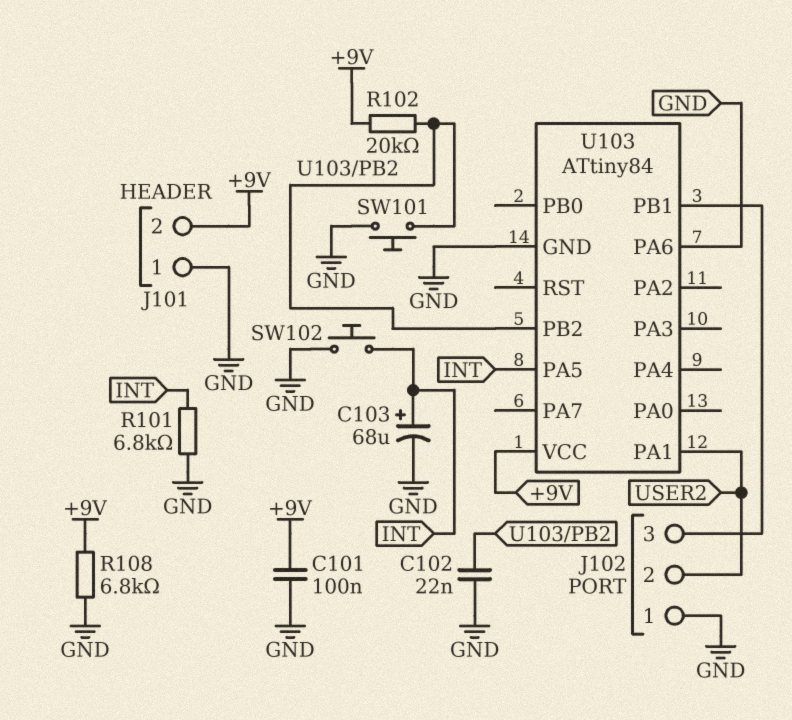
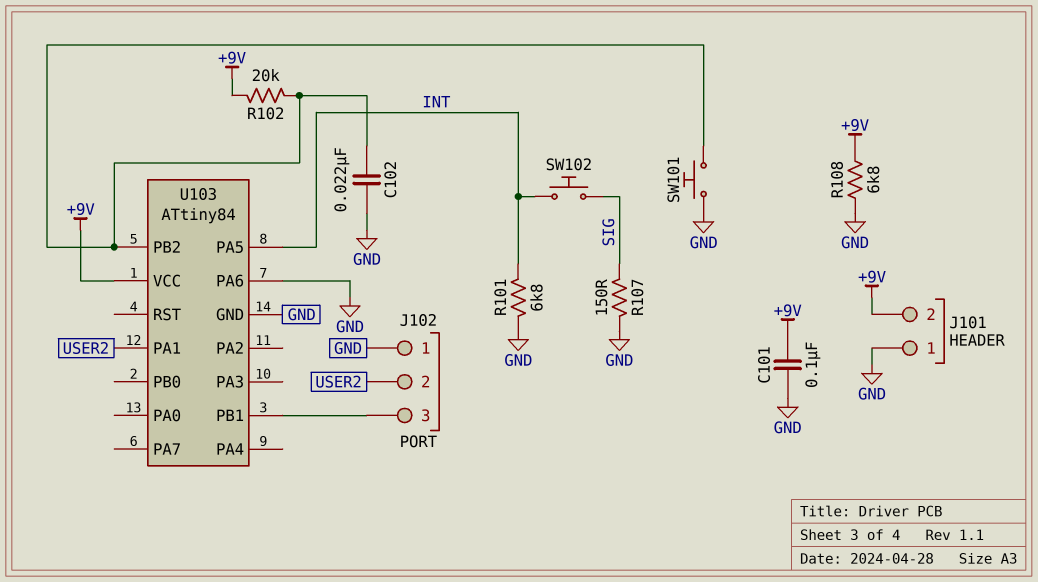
C103: 68uF (plus INT, minus GND) -> none
R107: none -> 150 (GND, SIG)
SW102: button (GND, INT) -> button (INT, SIG)

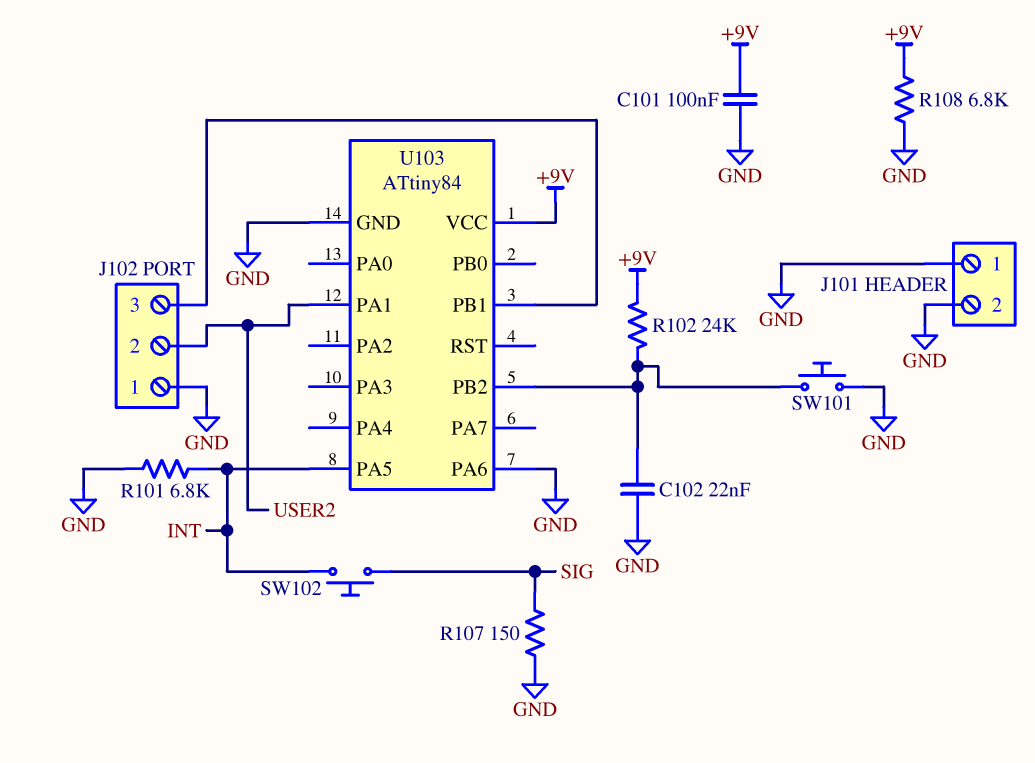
J101 pin 2: +9V -> GND
R102: 20k (+9V, U103/PB2) -> 24k (+9V, U103/PB2)

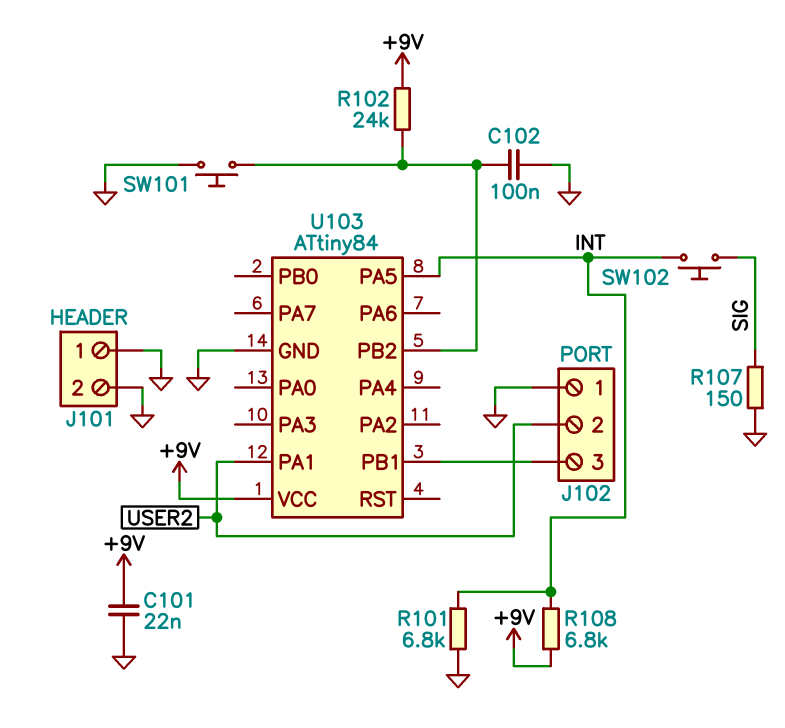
C101: 100nF (+9V, GND) -> 22nF (+9V, GND)
C102: 22nF (GND, U103/PB2) -> 100nF (GND, U103/PB2)
R108: 6.8k (+9V, GND) -> 6.8k (+9V, INT)
U103 pin PA6: GND -> none

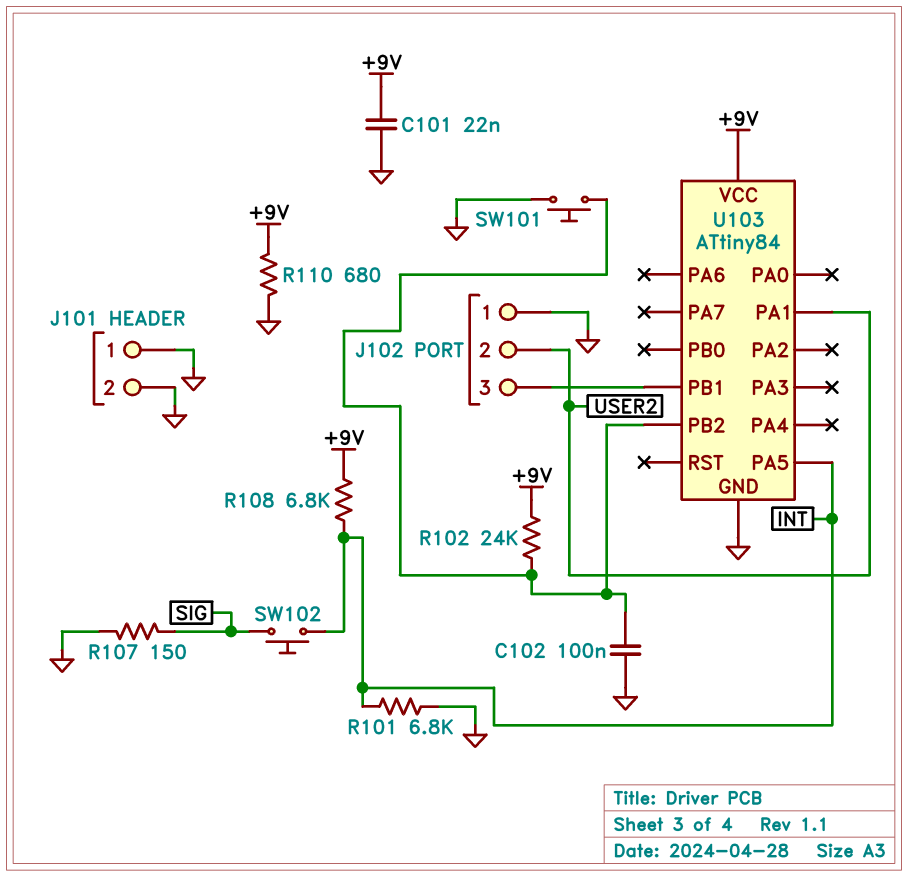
R110: none -> 680 (+9V, GND)

